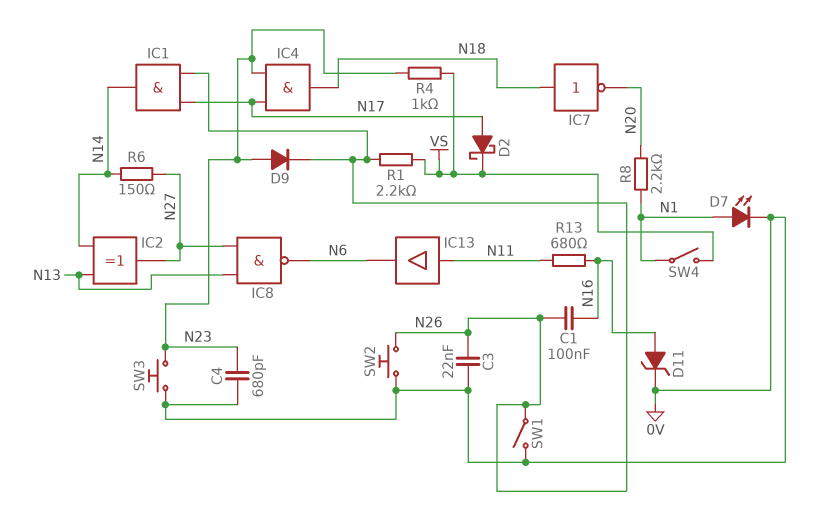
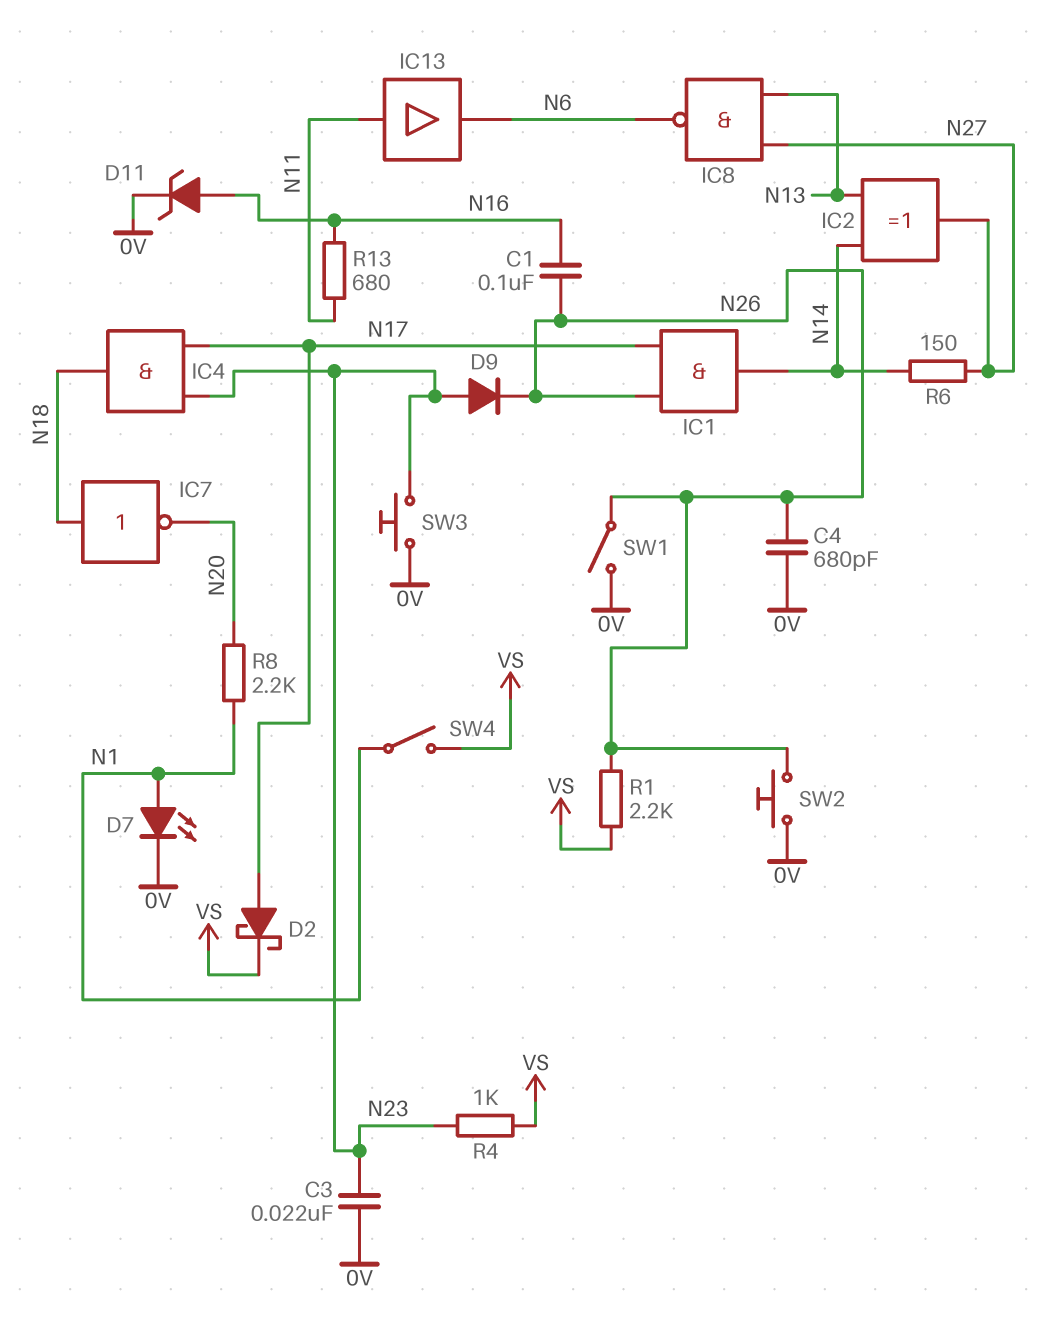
C3: 22nF (0V, N26) -> 22nF (0V, N23)
C4: 680pF (0V, N23) -> 680pF (0V, N26)

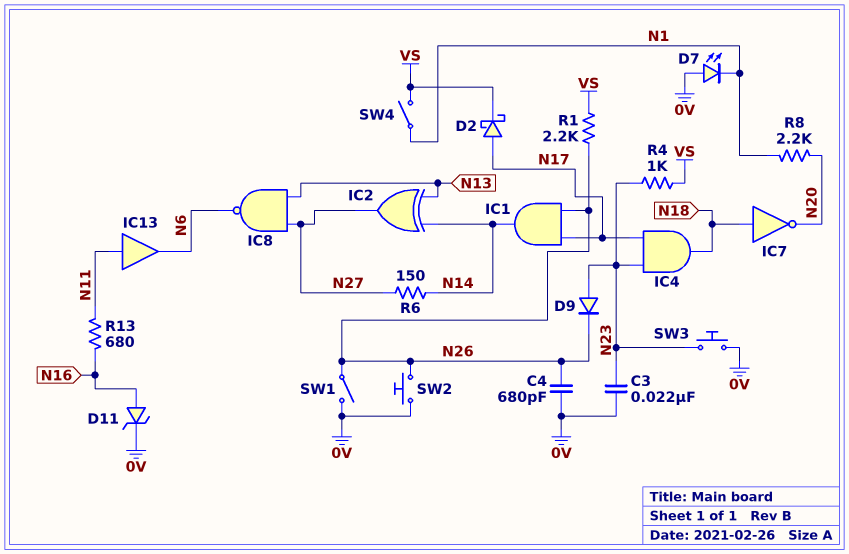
C1: 100nF (N16, N26) -> none
D7: LED (A N1, K 0V) -> LED (A 0V, K N1)

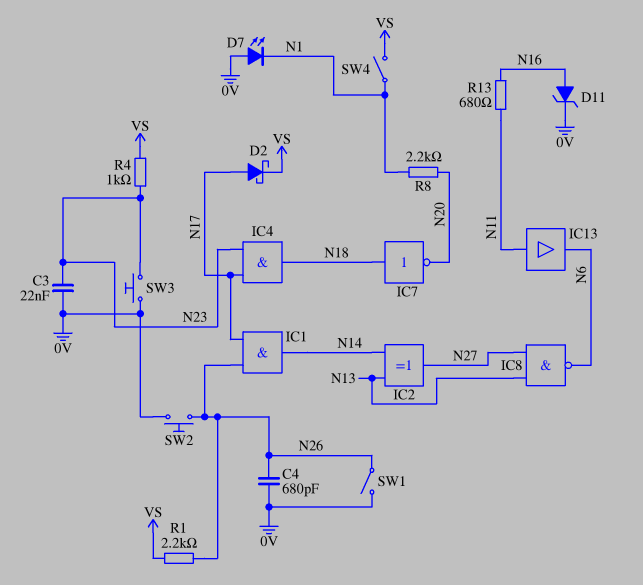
D9: diode (A N23, K N26) -> none
R6: 150 (N14, N27) -> none

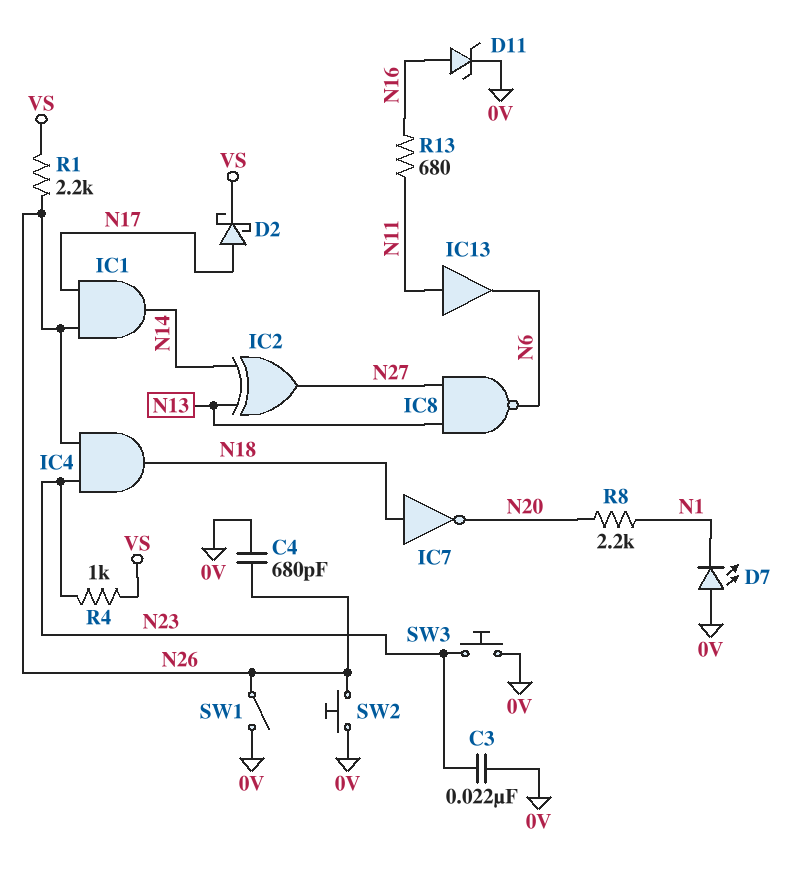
IC4: AND (in N17, in N23, out N18) -> AND (in N23, in N26, out N18)
SW4: switch (N1, VS) -> none

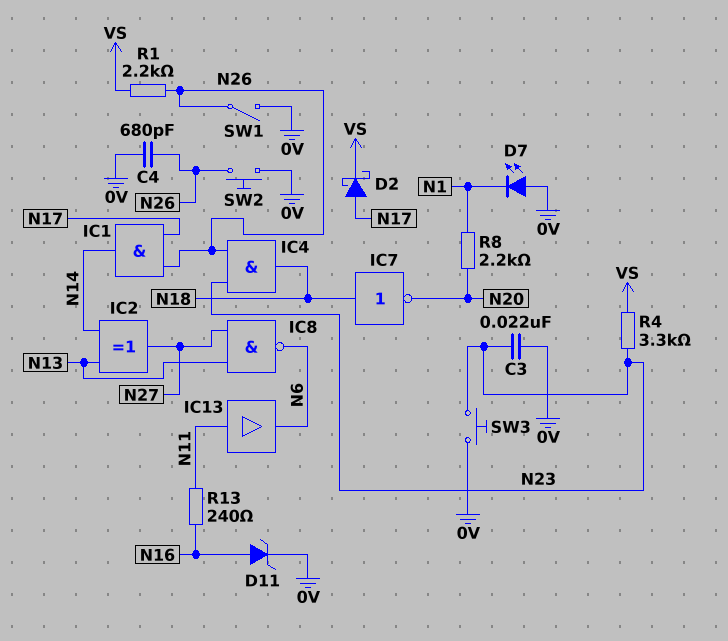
R4: 1k (N23, VS) -> 3.3k (N23, VS)
R13: 680 (N11, N16) -> 240 (N11, N16)

